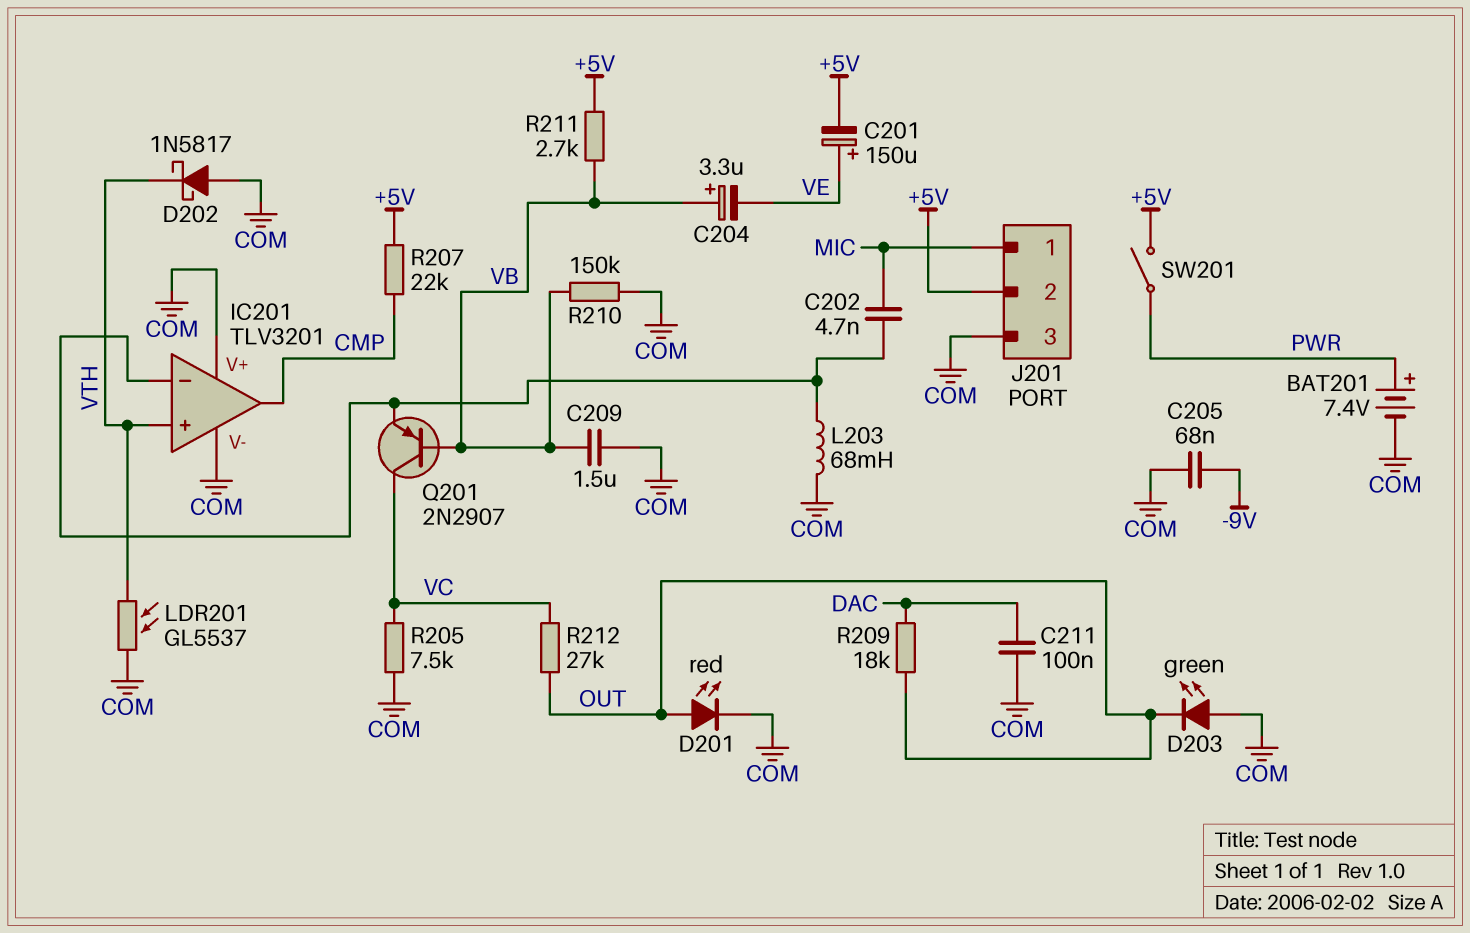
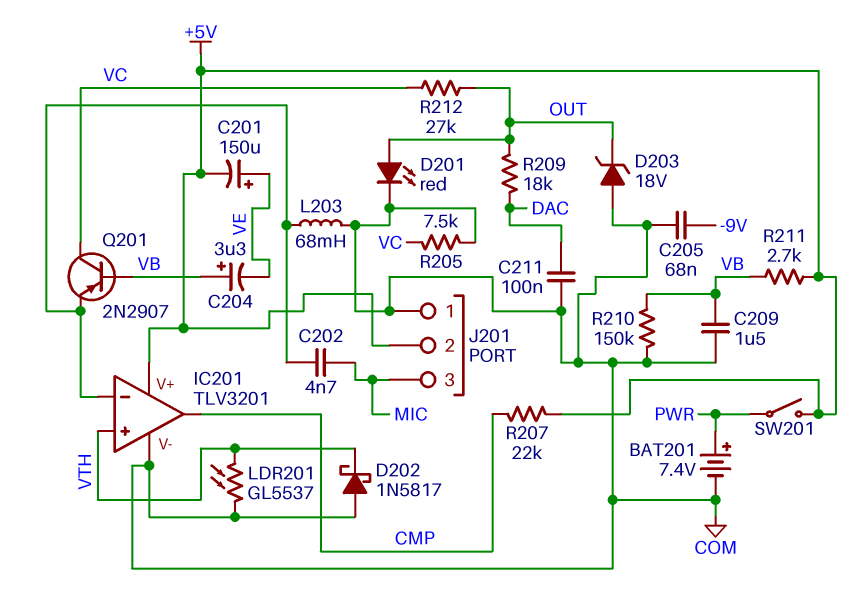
D203: LED green (A COM, K OUT) -> zener 18V (A COM, K OUT)
IC201 pin V+: COM -> +5V
J201 pin 1: MIC -> COM
J201 pin 3: COM -> MIC

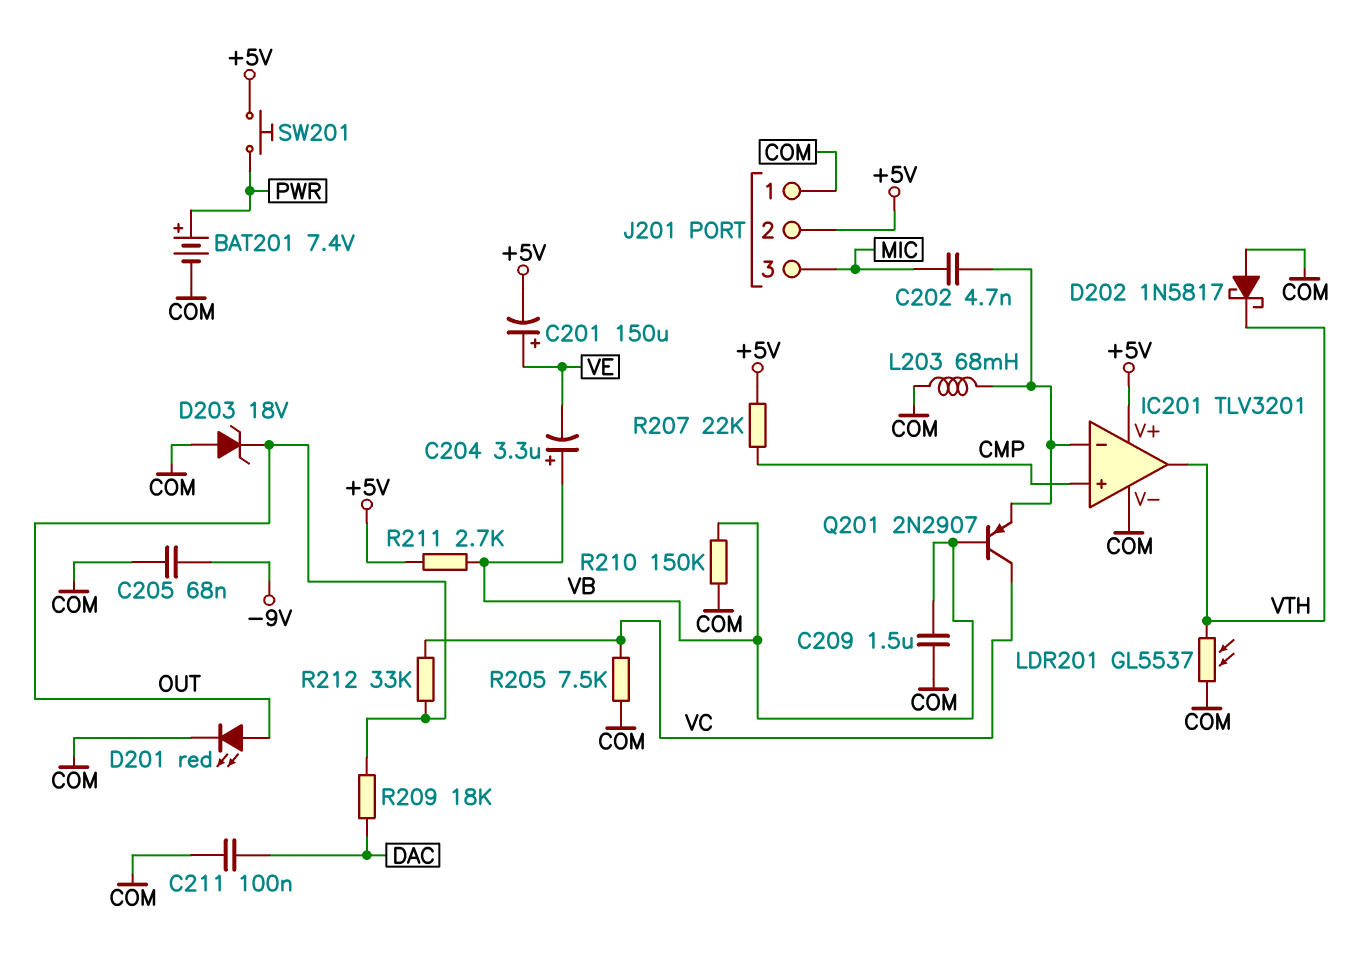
IC201 pin in+: VTH -> CMP
IC201 pin out: CMP -> VTH
R212: 27k (OUT, VC) -> 33k (OUT, VC)
SW201: switch (+5V, PWR) -> button (+5V, PWR)

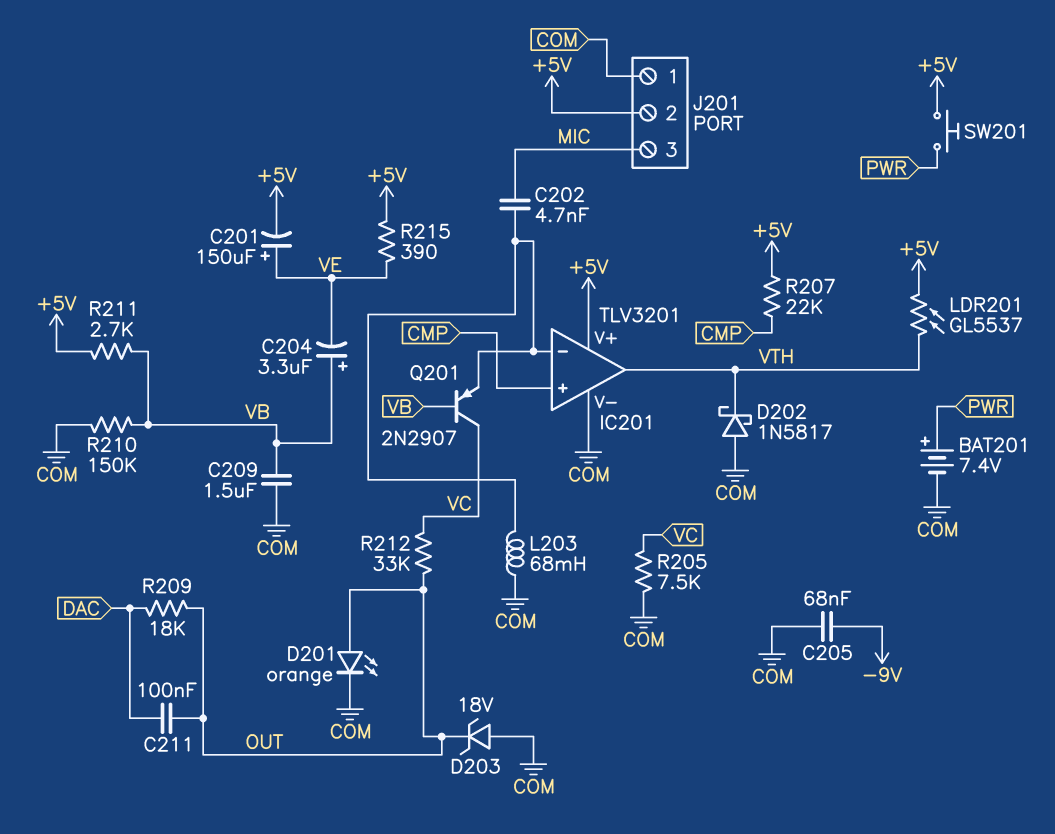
C211: 100nF (COM, DAC) -> 100nF (DAC, OUT)
D201: LED red (A OUT, K COM) -> LED orange (A OUT, K COM)
LDR201: GL5537 (COM, VTH) -> GL5537 (+5V, VTH)
R215: none -> 390 (+5V, VE)

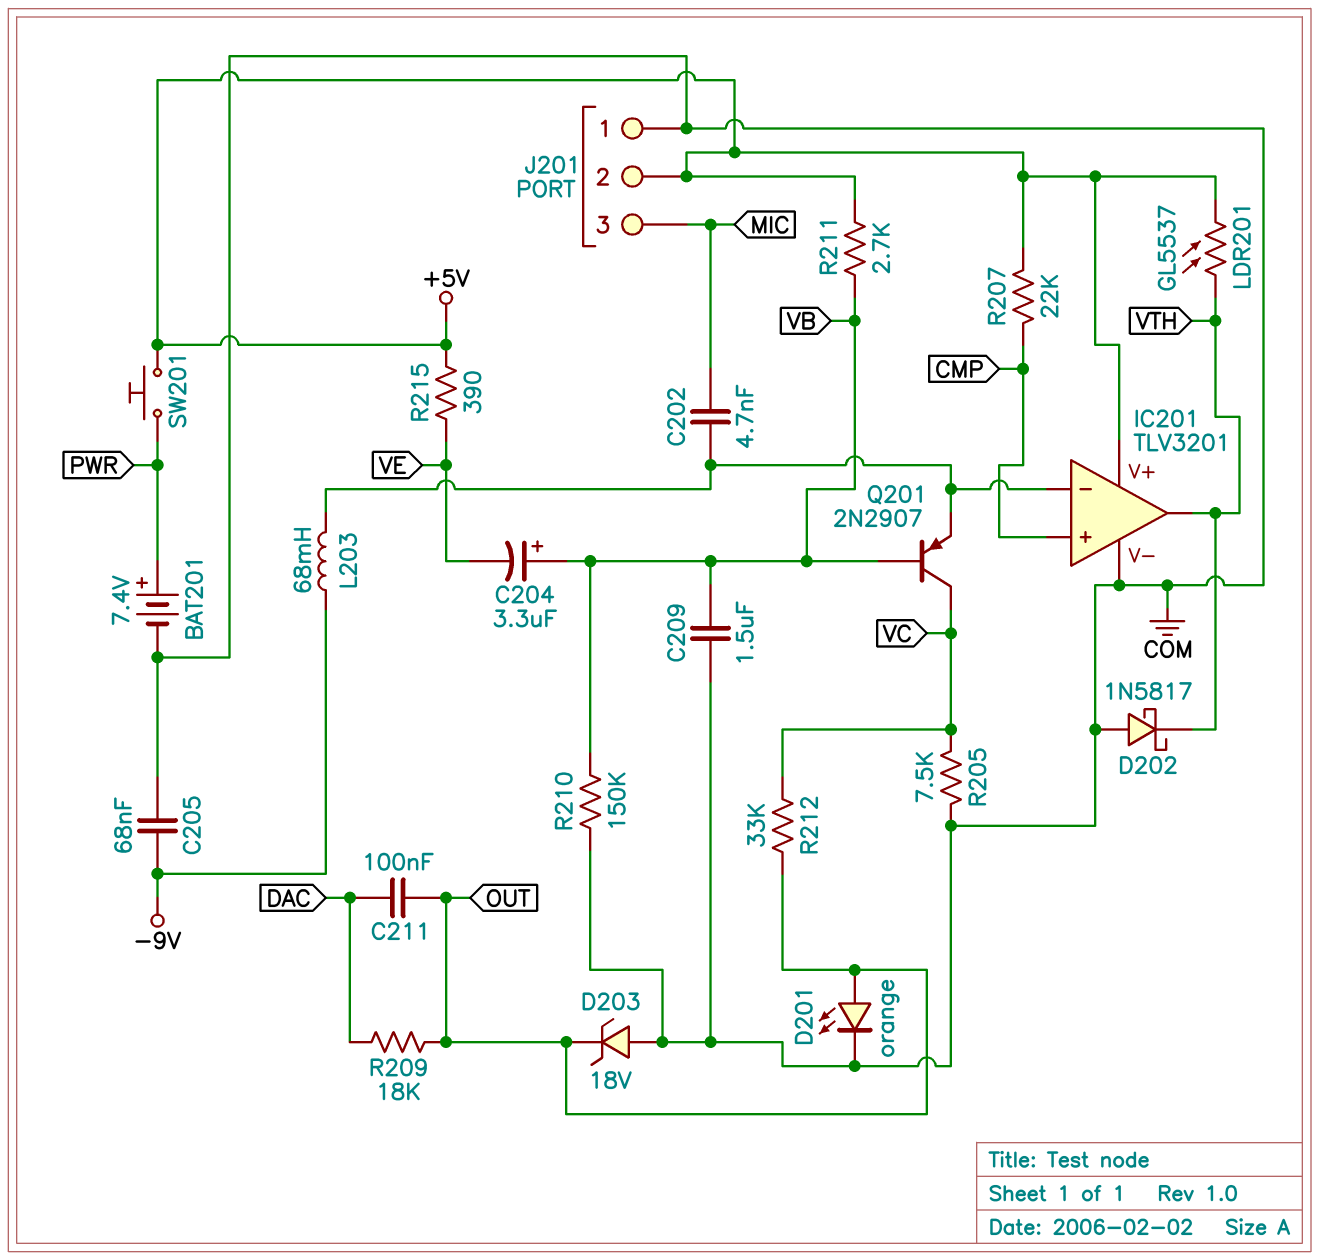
C201: 150uF (plus VE, minus +5V) -> none
L203: 68mH (COM, IC201/in-) -> 68mH (-9V, IC201/in-)

